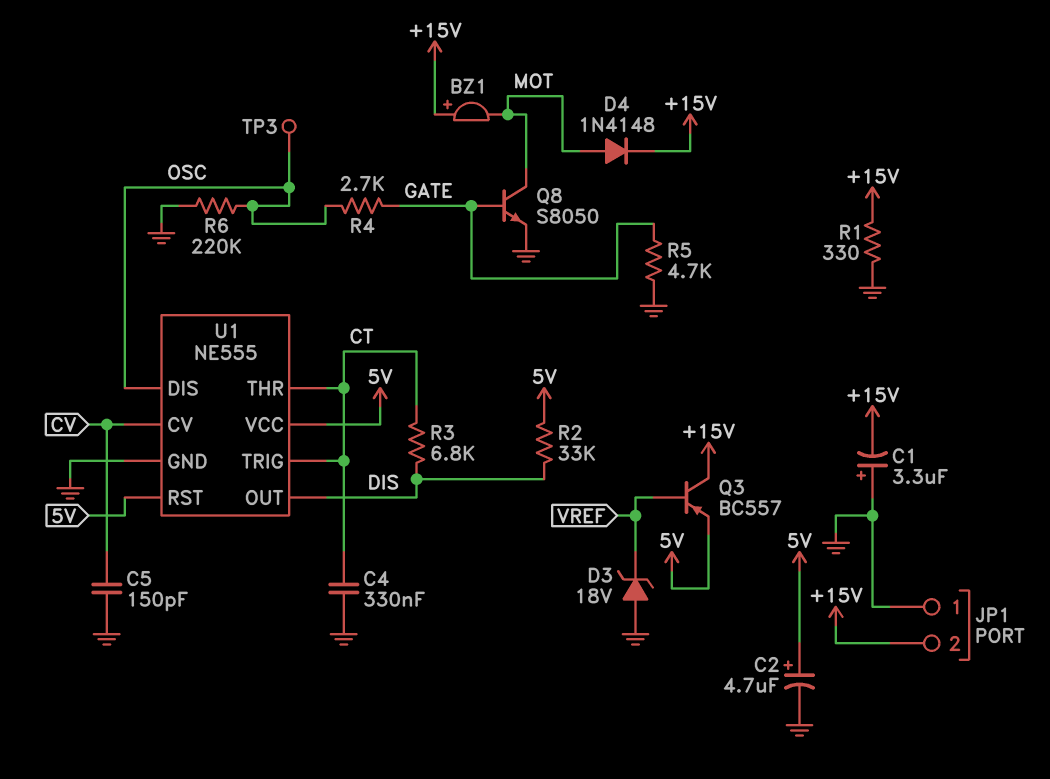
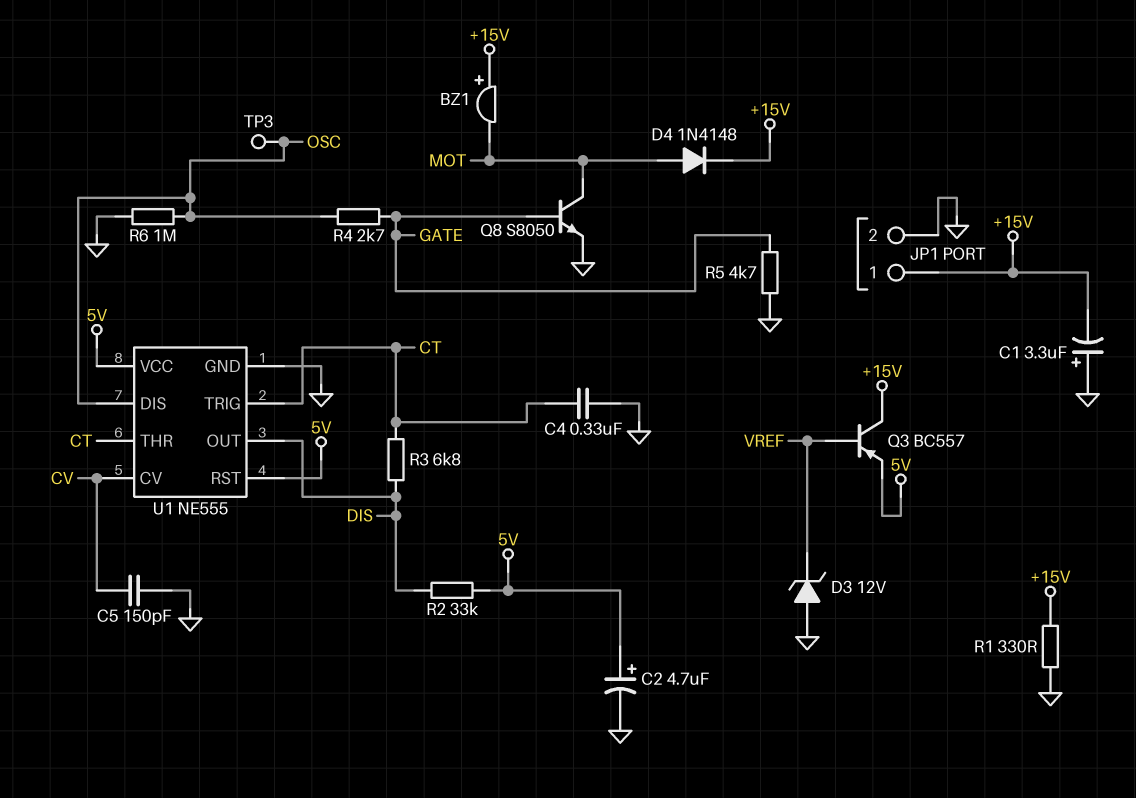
D3: zener 18V (A GND, K VREF) -> zener 12V (A GND, K VREF)
JP1 pin 1: GND -> +15V
JP1 pin 2: +15V -> GND
R6: 220k (GND, OSC) -> 1M (GND, OSC)

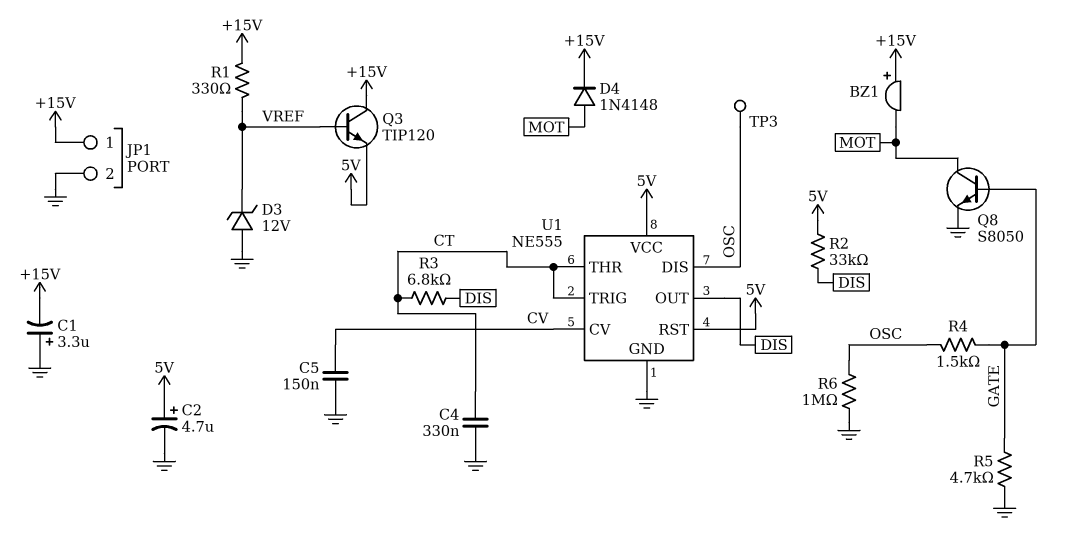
C5: 150pF (CV, GND) -> 150nF (CV, GND)
Q3: PNP BC557 (B VREF, C +15V, E 5V) -> NPN TIP120 (B VREF, C +15V, E 5V)
R1: 330 (+15V, GND) -> 330 (+15V, VREF)
R4: 2.7k (GATE, OSC) -> 1.5k (GATE, OSC)

